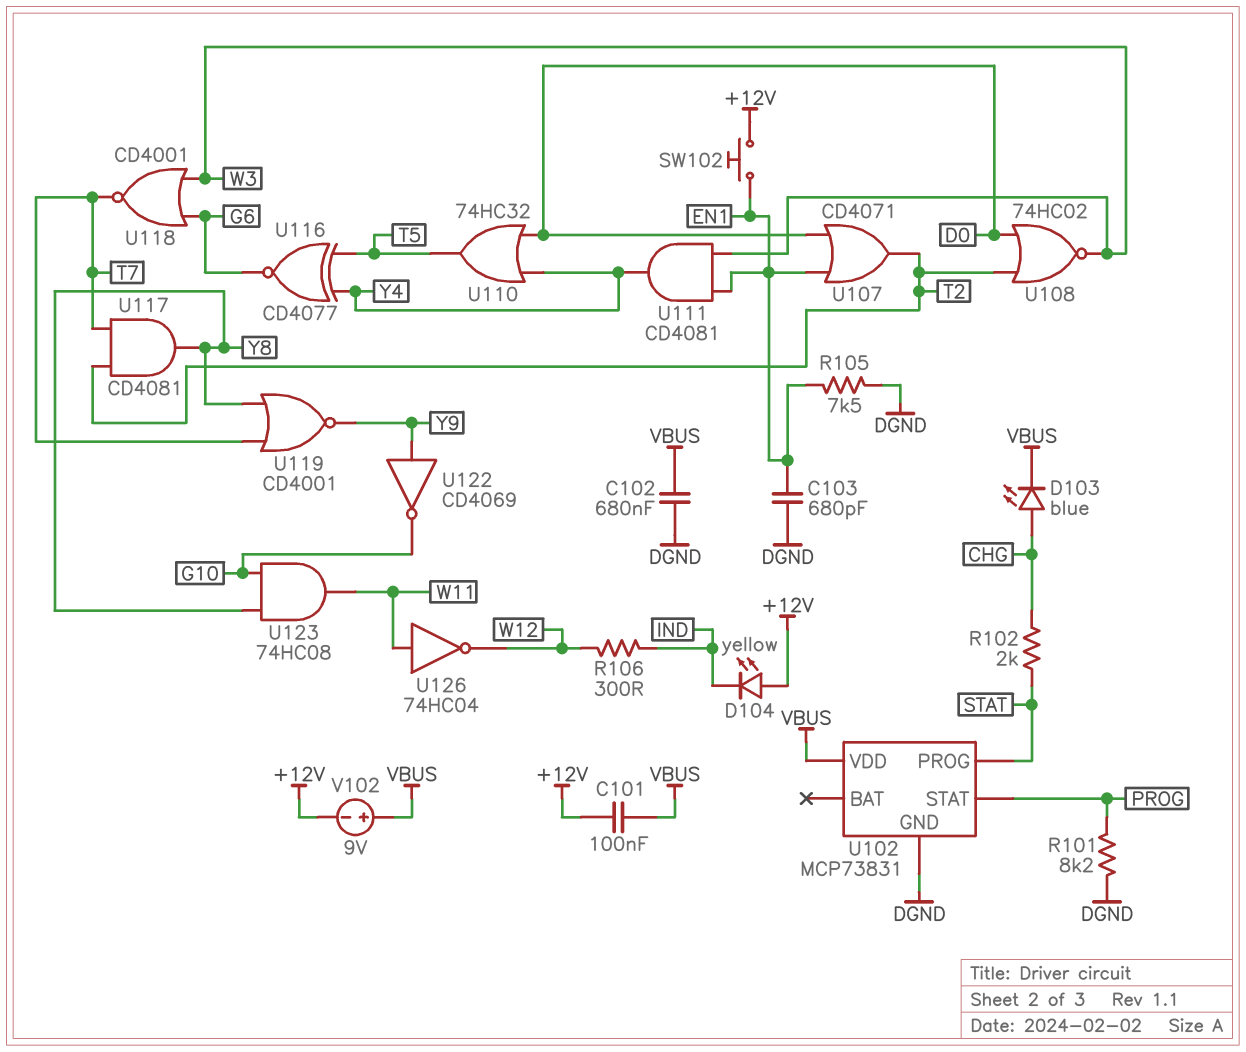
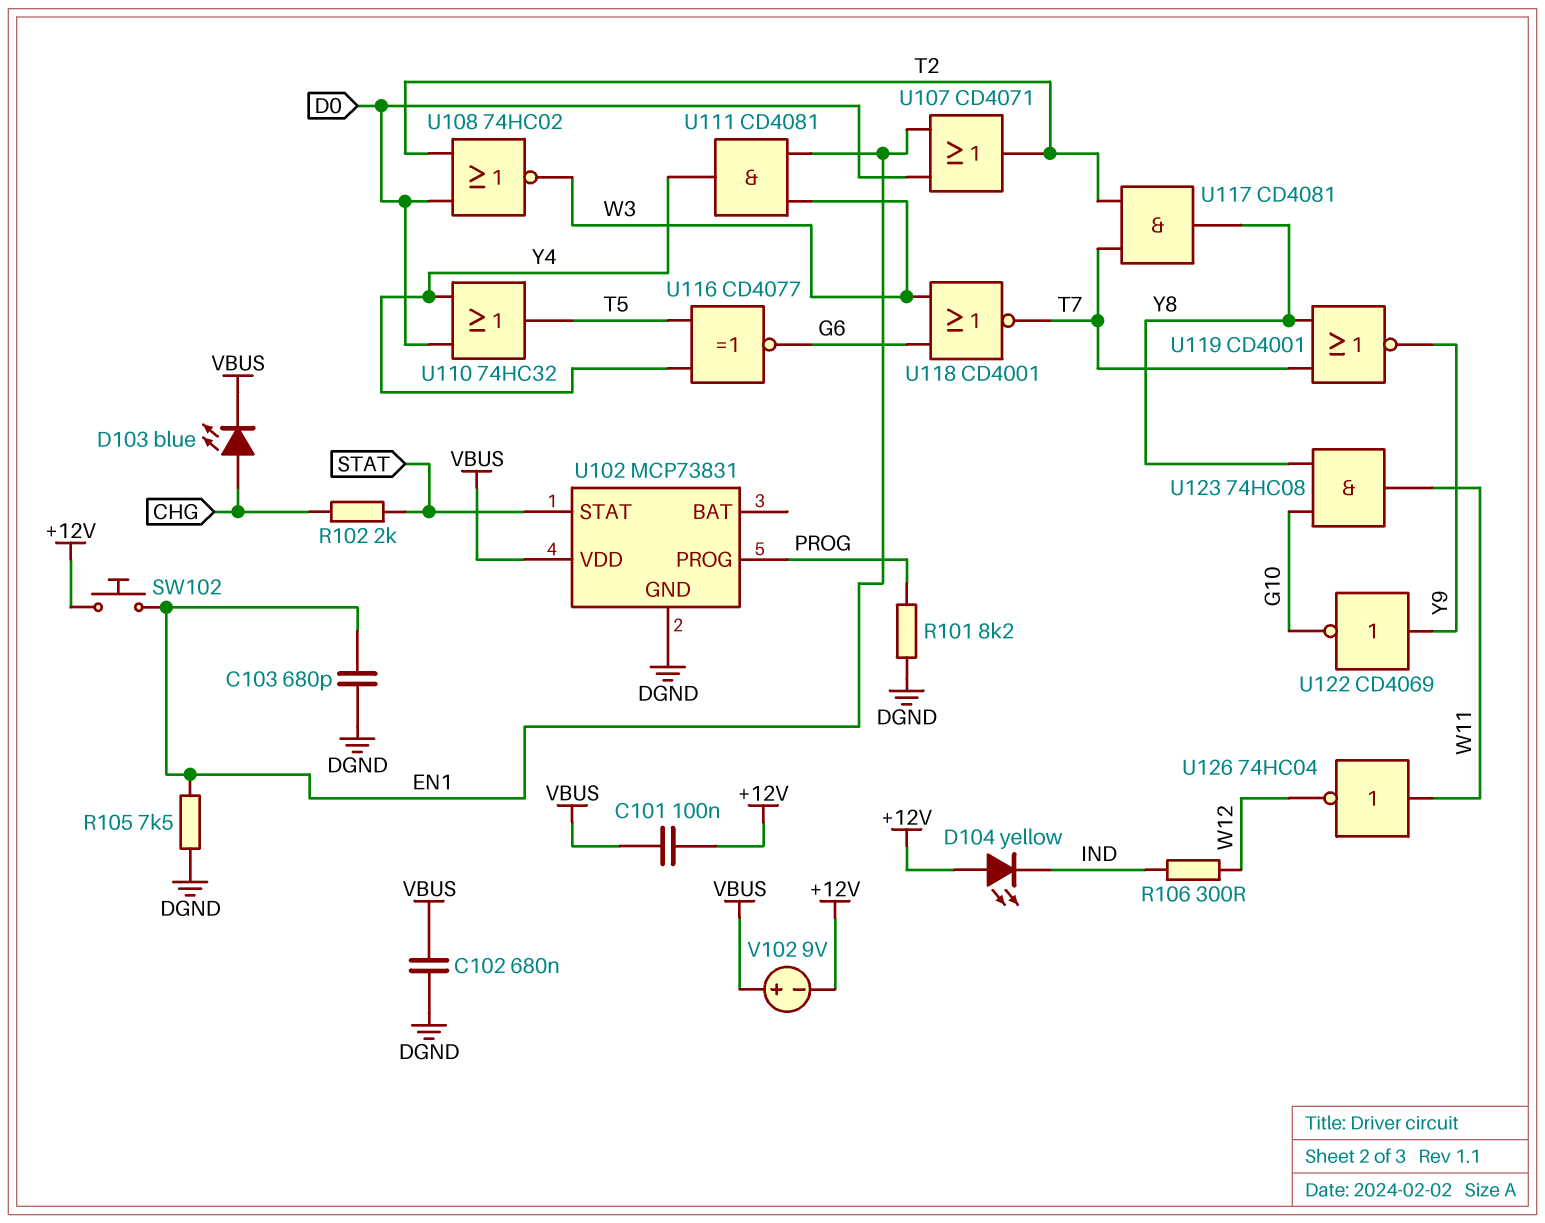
U102 pin PROG: STAT -> PROG
U102 pin STAT: PROG -> STAT

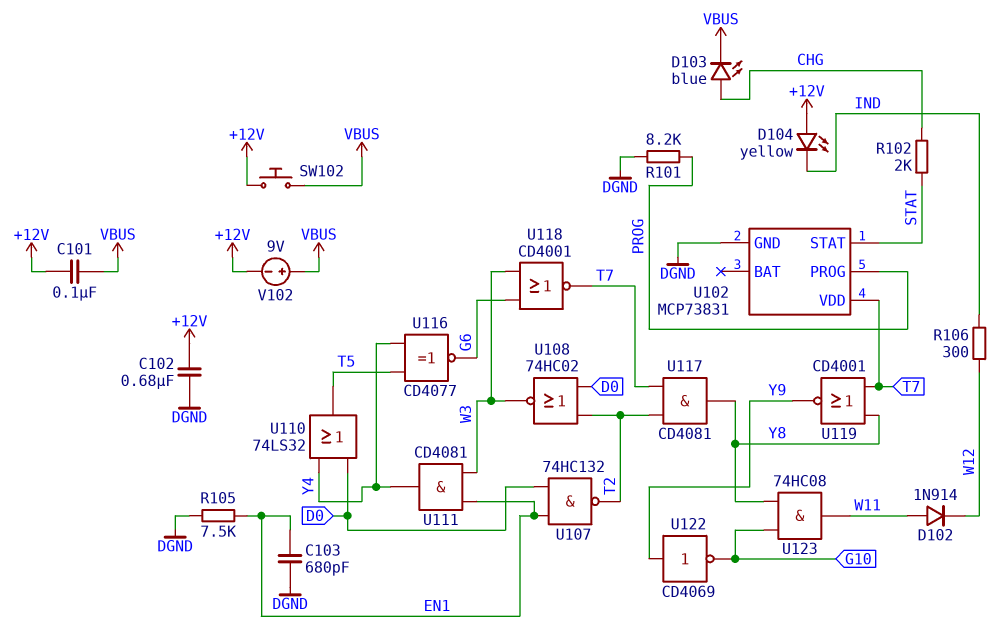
C102: 680nF (DGND, VBUS) -> 680nF (+12V, DGND)
D102: none -> diode 1N914 (A W11, K W12)
SW102: button (+12V, EN1) -> button (+12V, VBUS)
U102 pin VDD: VBUS -> T7
U107: OR CD4071 (in D0, in EN1, out T2) -> NAND 74HC132 (in D0, in EN1, out T2)
U110: OR 74HC32 (in D0, in Y4, out T5) -> OR 74LS32 (in D0, in Y4, out T5)
U126: NOT 74HC04 (in W11, out W12) -> none

